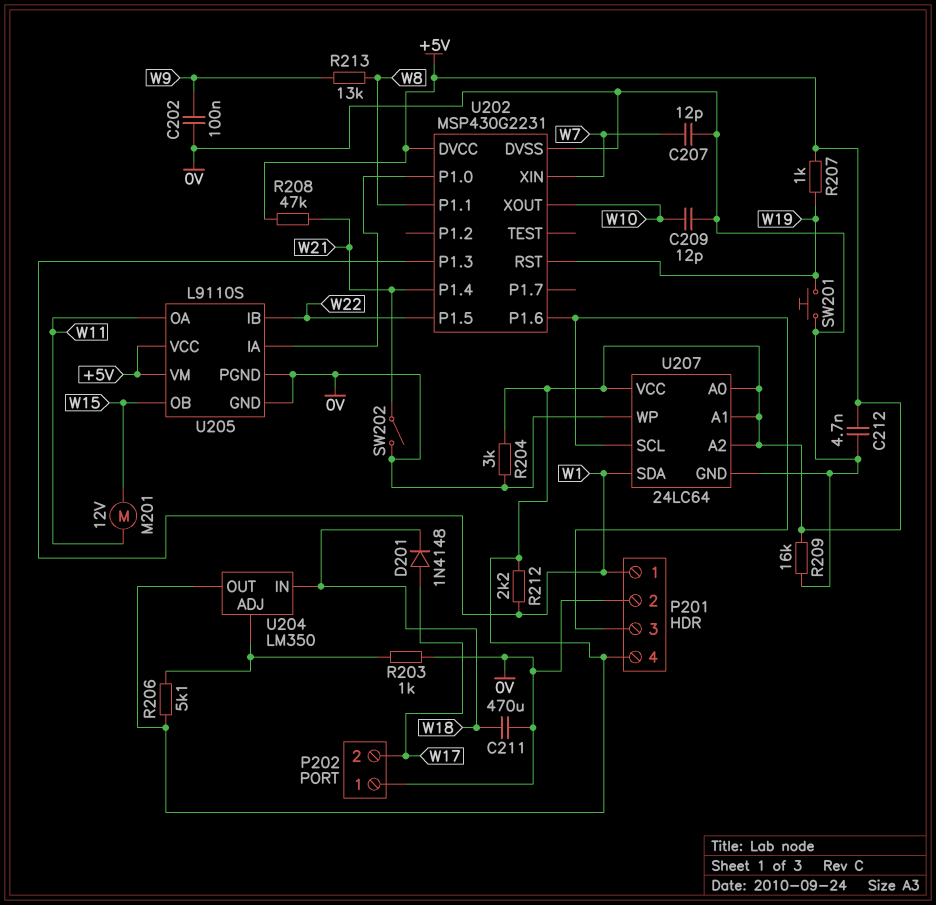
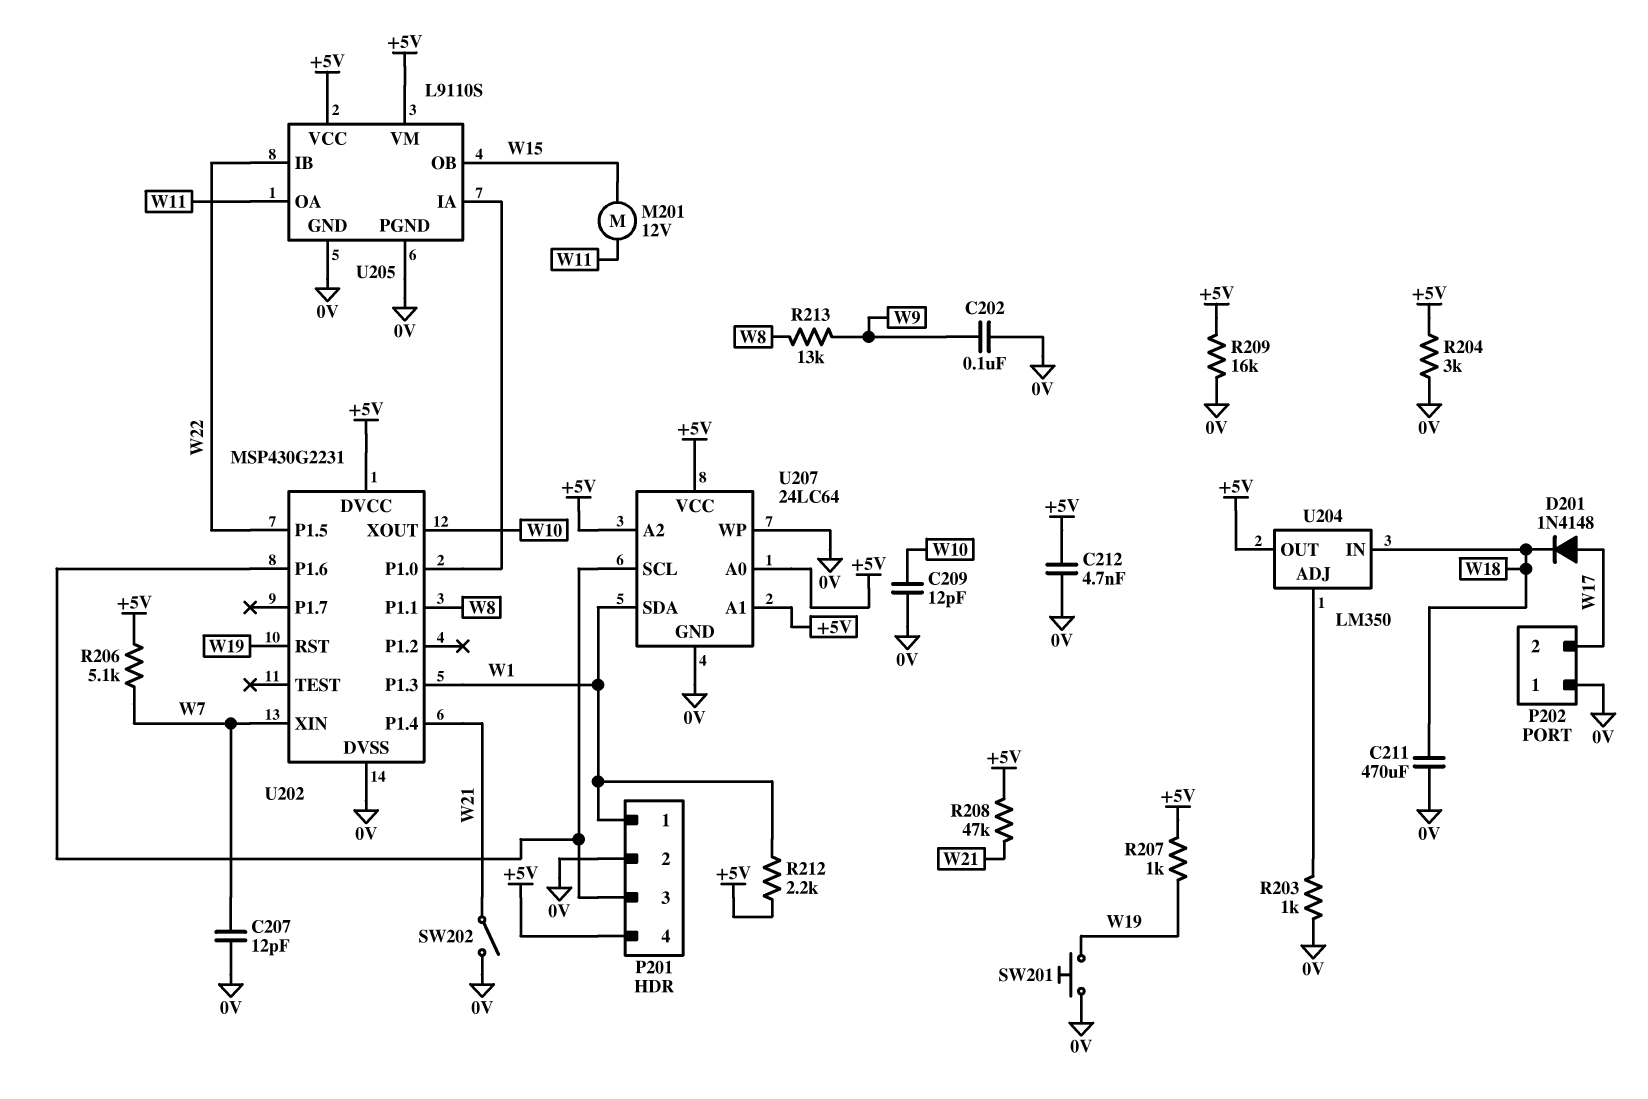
R206: 5.1k (+5V, U204/ADJ) -> 5.1k (+5V, W7)

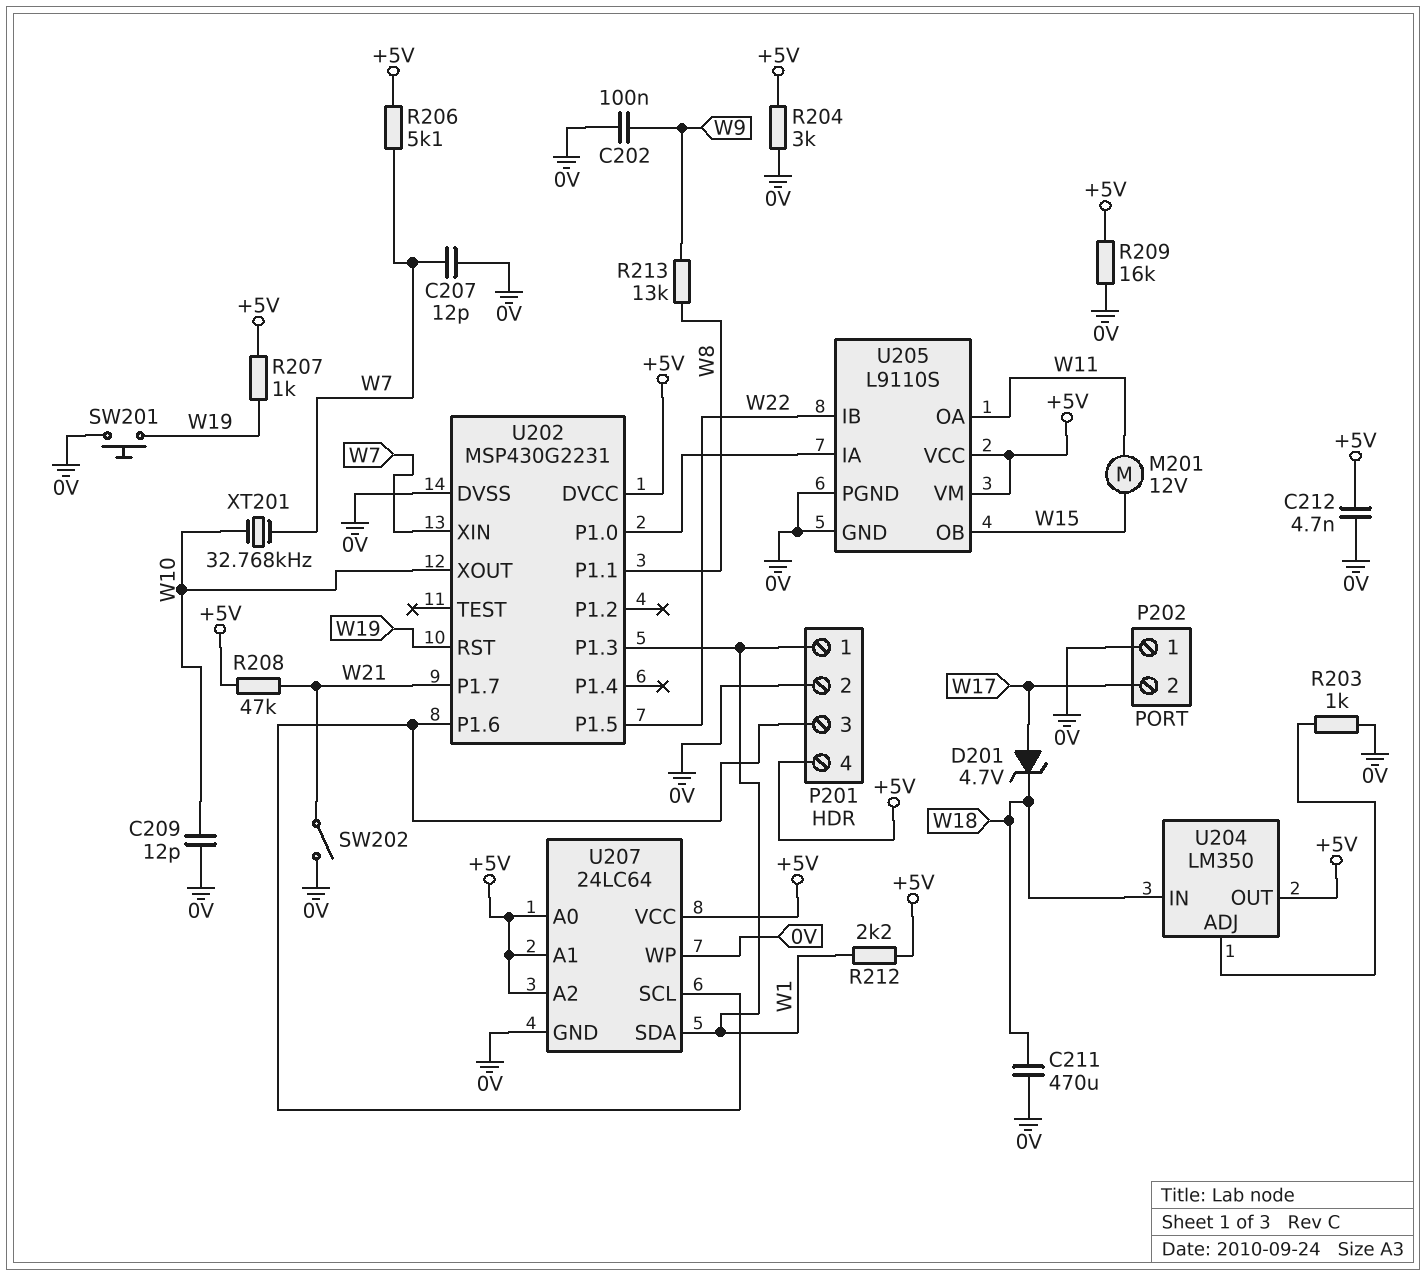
D201: diode 1N4148 (A W17, K W18) -> zener 4.7V (A W17, K W18)
U202 pin P1.4: W21 -> none
U202 pin P1.7: none -> W21
XT201: none -> 32.768kHz (W7, W10)

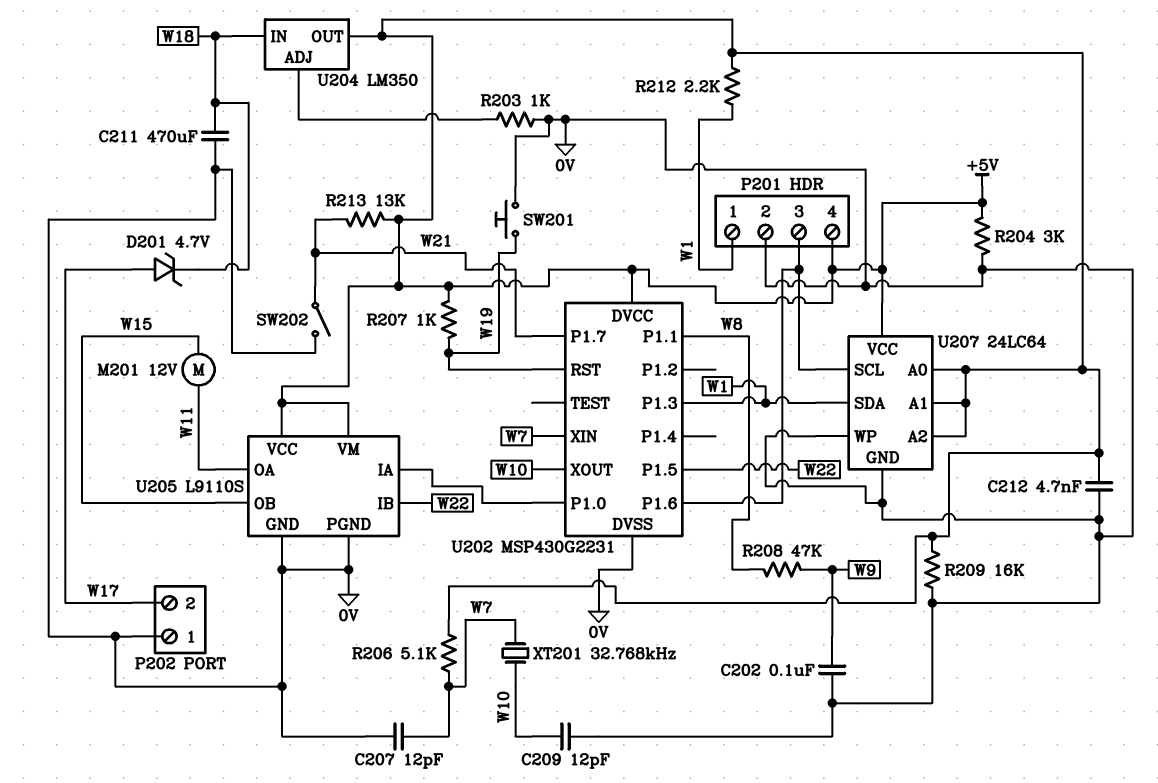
R208: 47k (+5V, W21) -> 47k (W8, W9)
R213: 13k (W8, W9) -> 13k (+5V, W21)

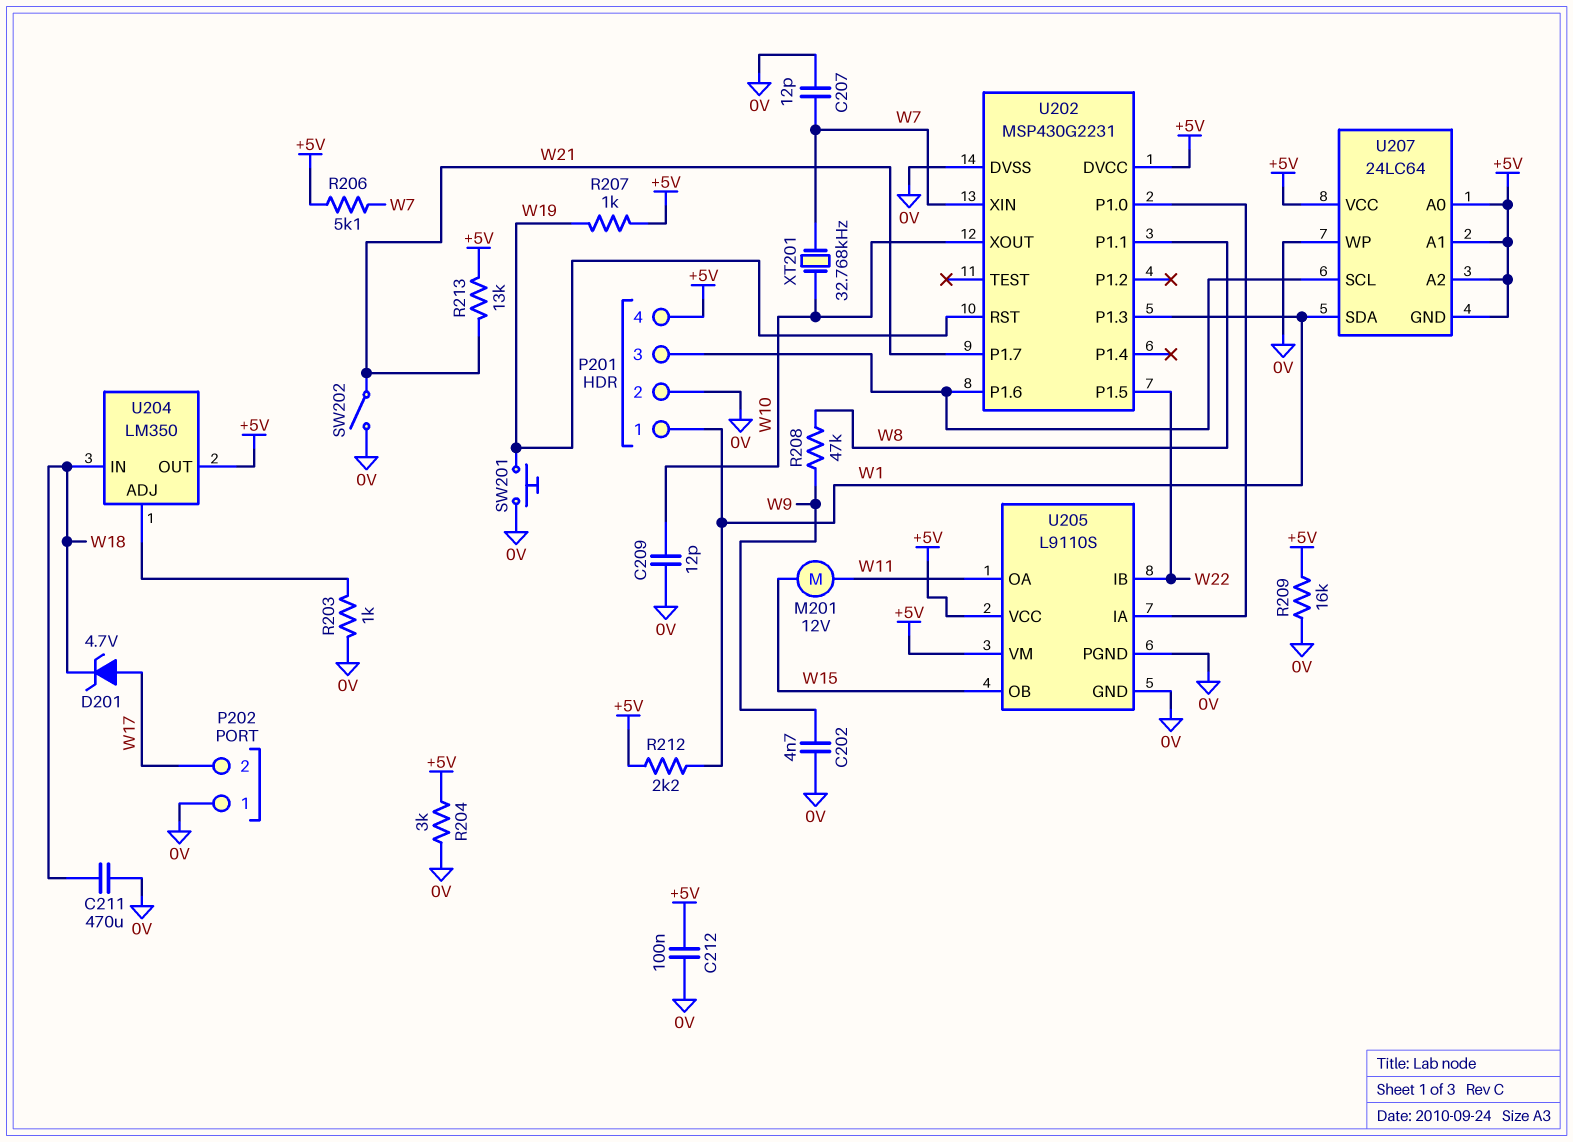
C202: 100nF (0V, W9) -> 4.7nF (0V, W9)
C212: 4.7nF (+5V, 0V) -> 100nF (+5V, 0V)
U207 pin GND: 0V -> +5V

